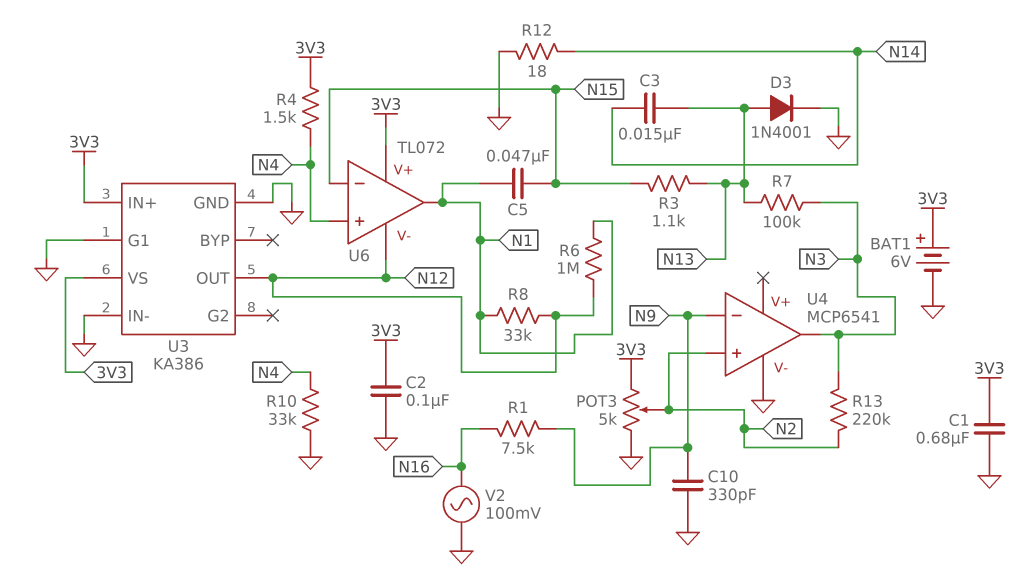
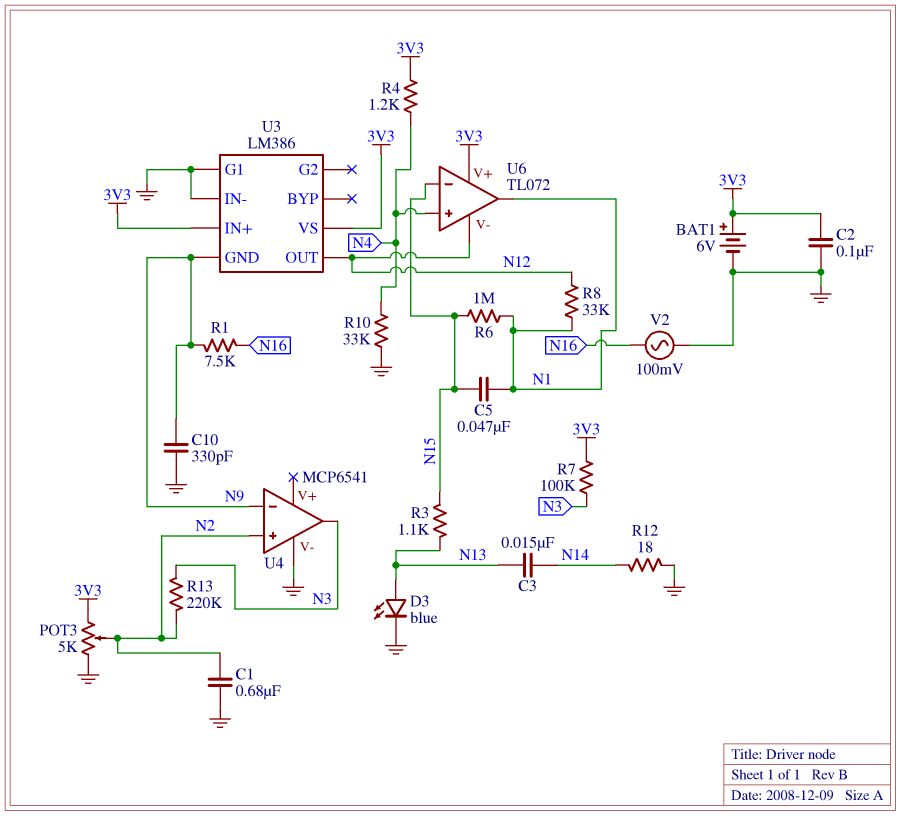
C1: 680nF (3V3, GND) -> 680nF (GND, N2)
D3: diode 1N4001 (A N13, K GND) -> LED blue (A N13, K GND)
R4: 1.5k (3V3, N4) -> 1.2k (3V3, N4)
R6: 1M (N1, N12) -> 1M (N1, N15)
R7: 100k (N3, N13) -> 100k (3V3, N3)
U3: KA386 -> LM386
U3 pin GND: GND -> N9

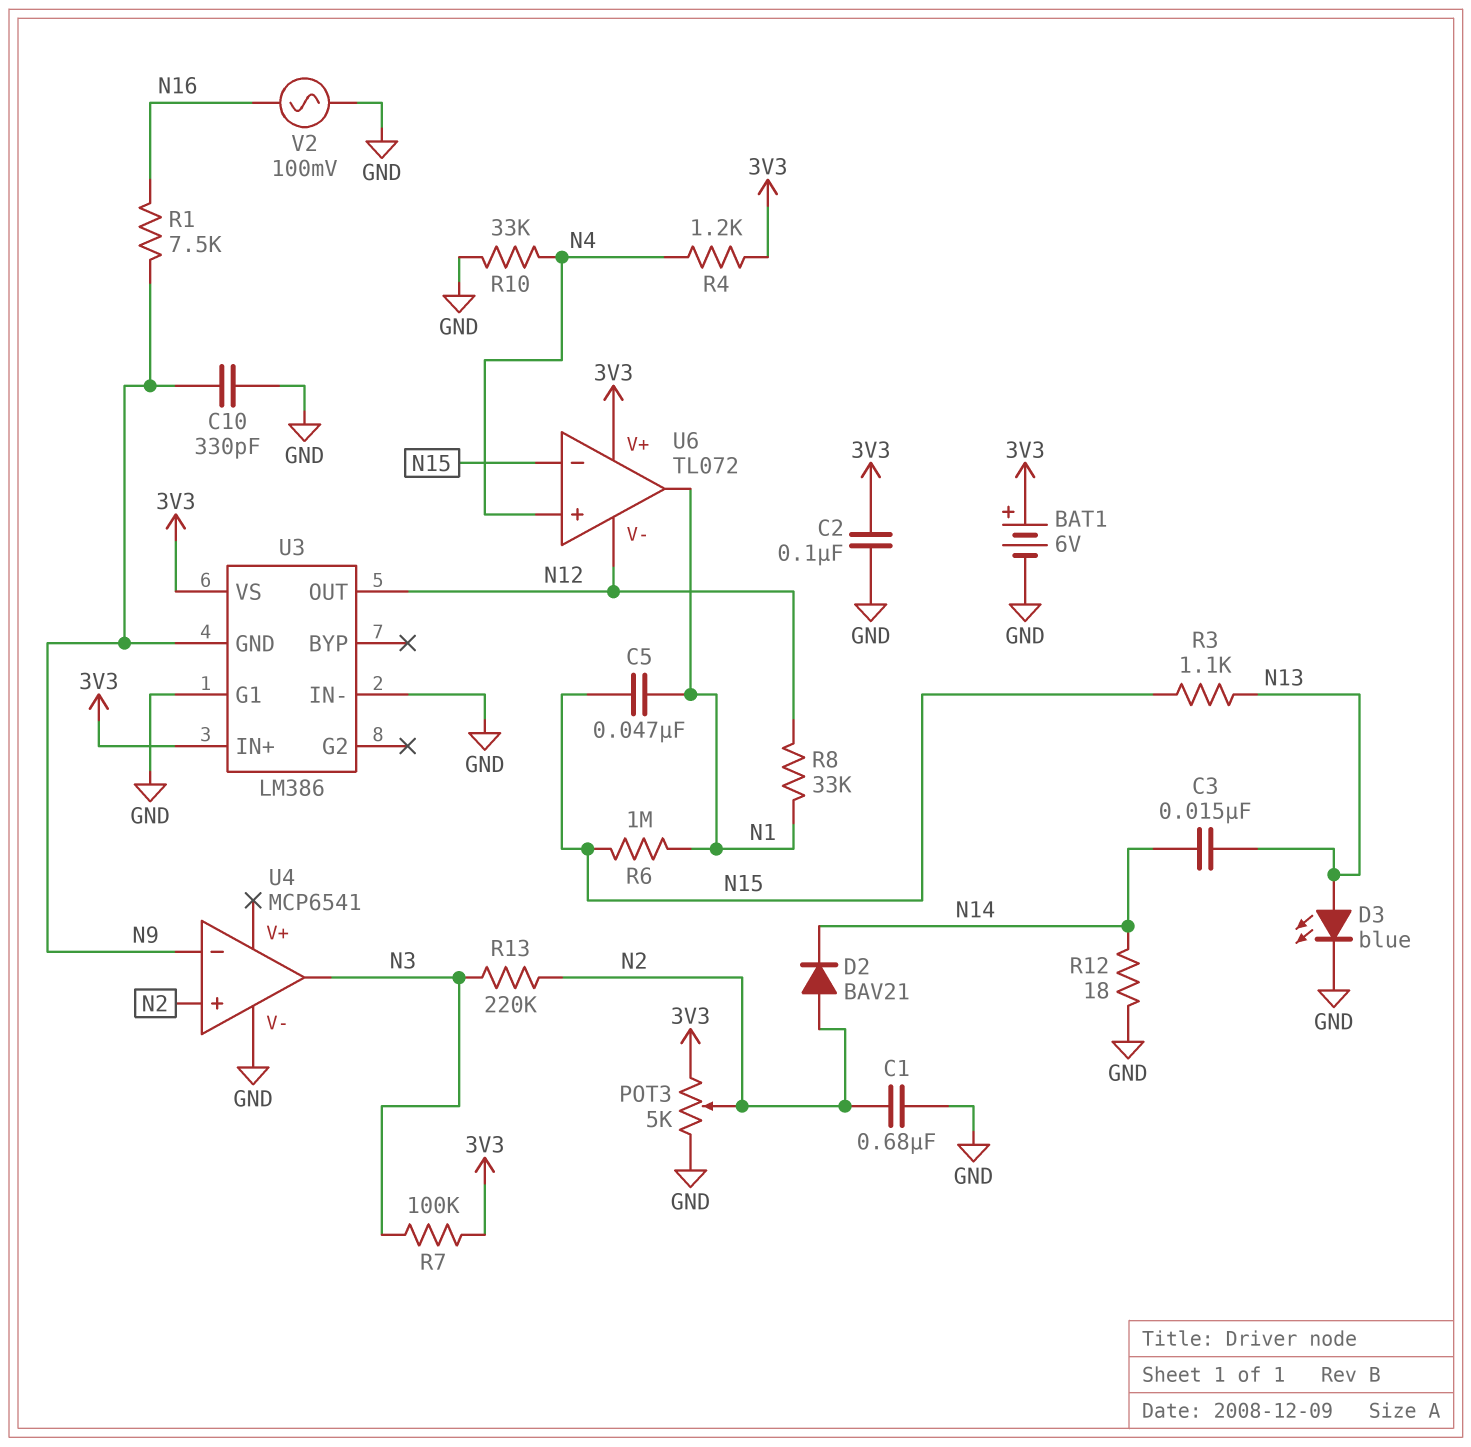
D2: none -> diode BAV21 (A N2, K N14)

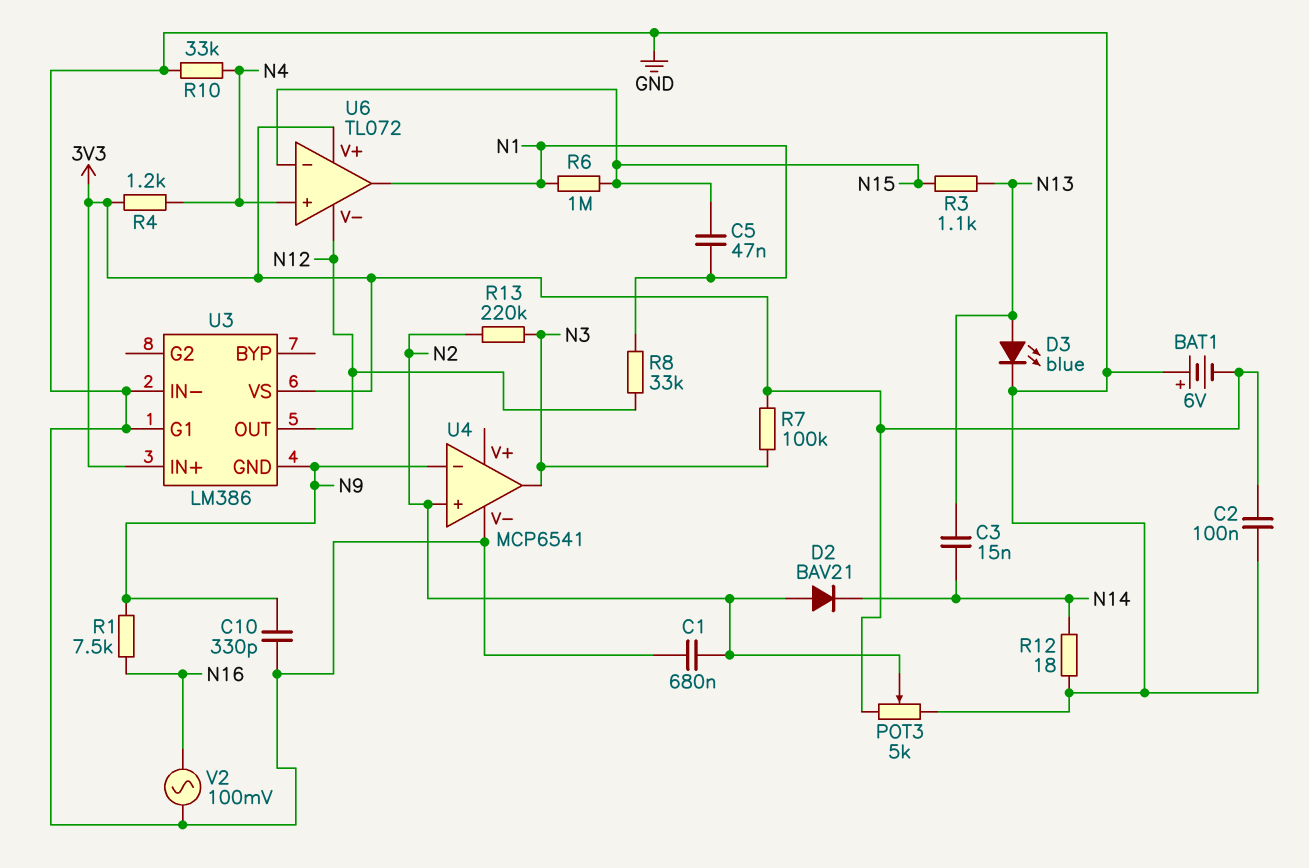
BAT1: 6V (plus 3V3, minus GND) -> 6V (plus GND, minus 3V3)

